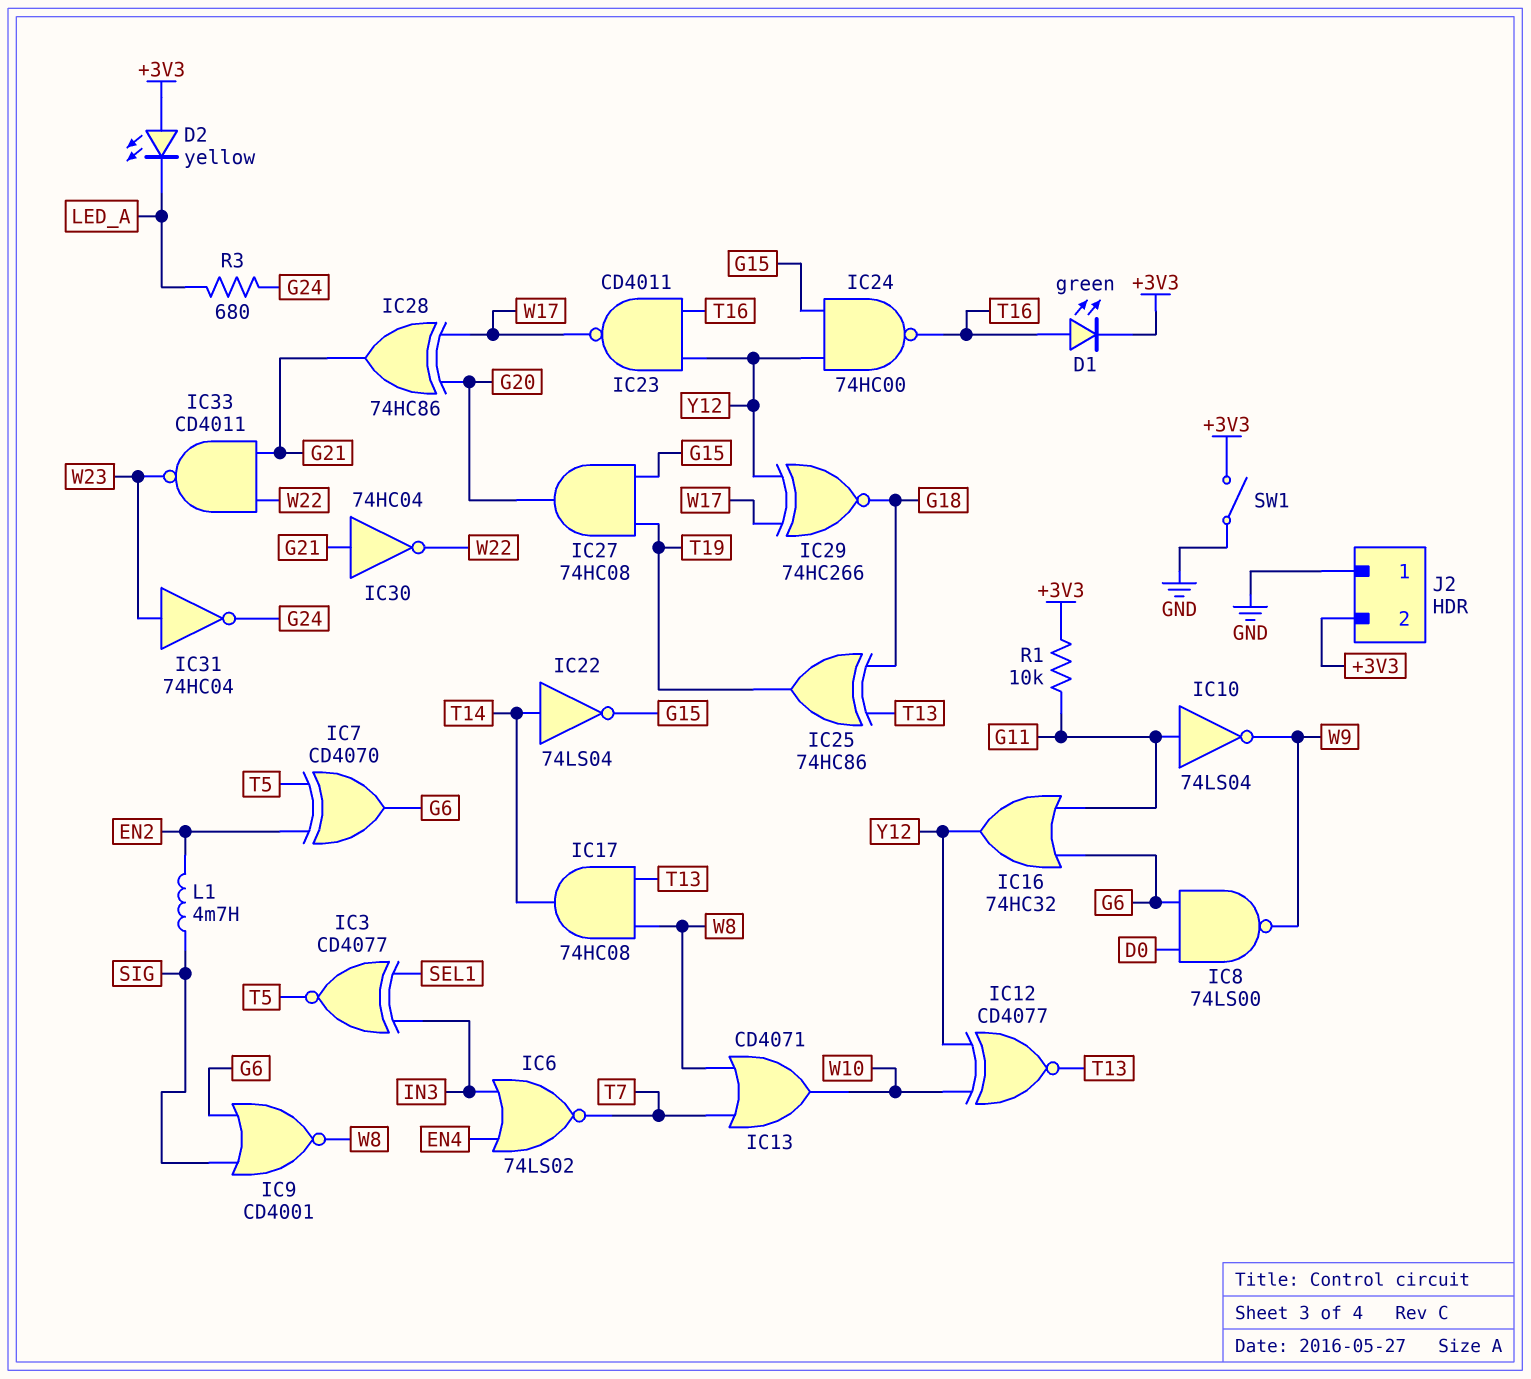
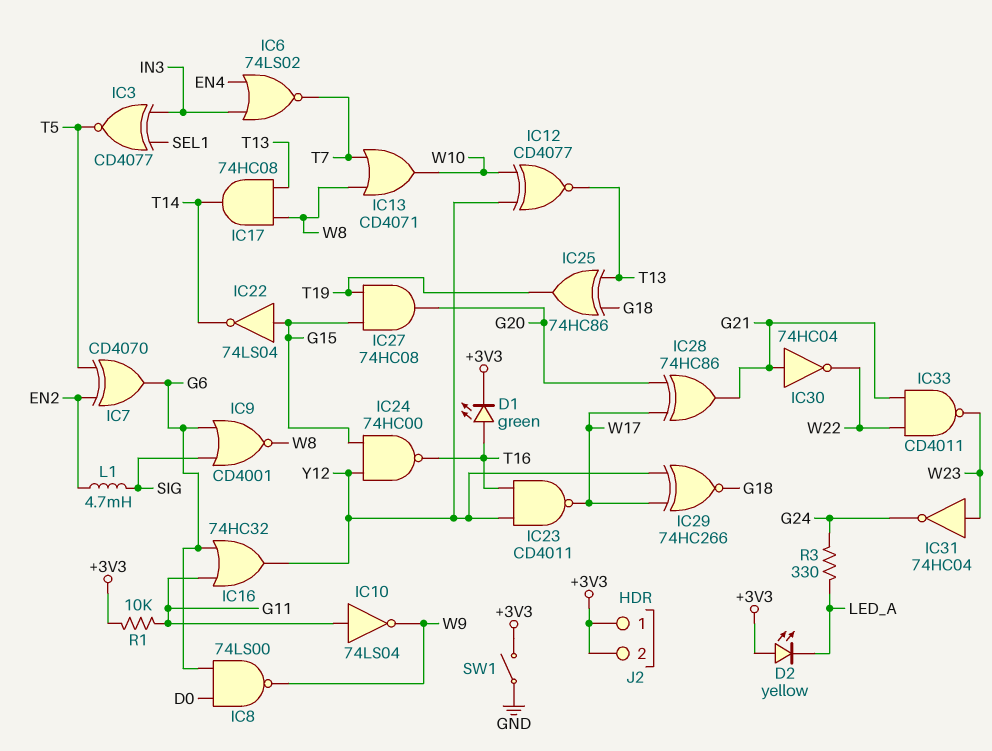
IC22: NOT 74LS04 (in T14, out G15) -> NOT 74LS04 (in G15, out T14)
J2 pin 1: GND -> +3V3
R3: 680 (G24, LED_A) -> 330 (G24, LED_A)

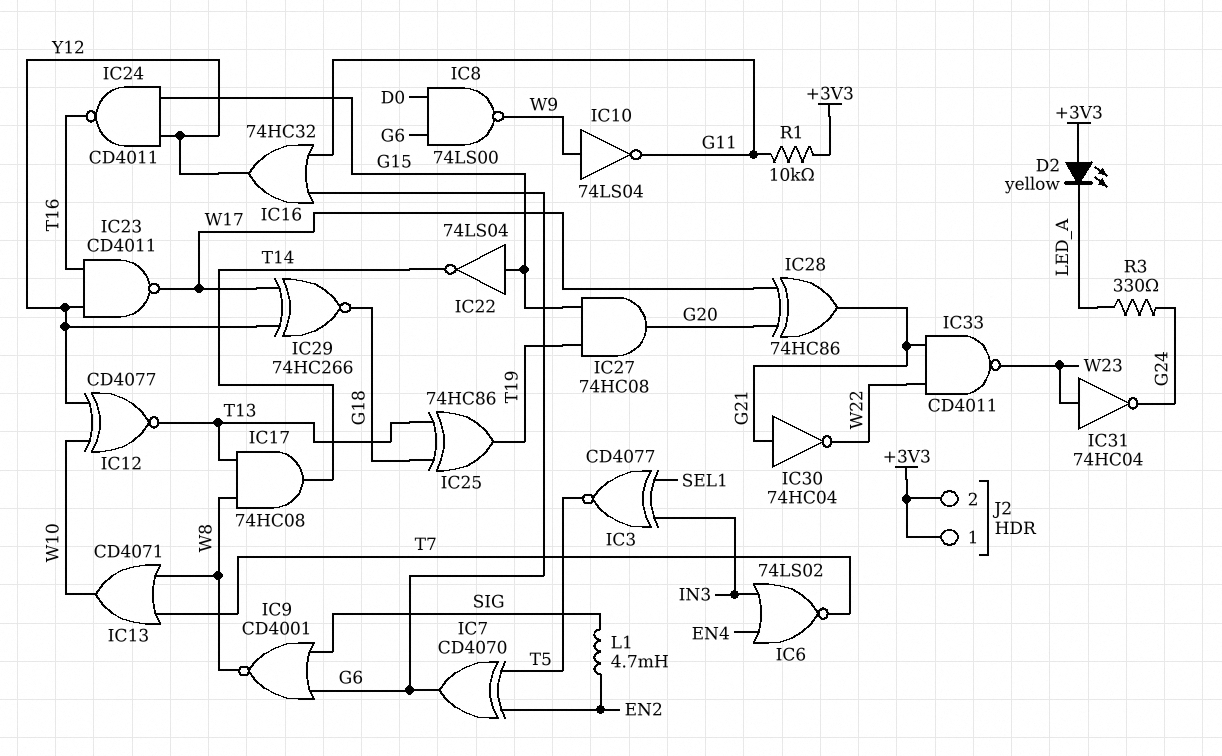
D1: LED green (A T16, K +3V3) -> none
IC10: NOT 74LS04 (in G11, out W9) -> NOT 74LS04 (in W9, out G11)
IC24: NAND 74HC00 (in G15, in Y12, out T16) -> NAND CD4011 (in G15, in Y12, out T16)
SW1: switch (+3V3, GND) -> none

